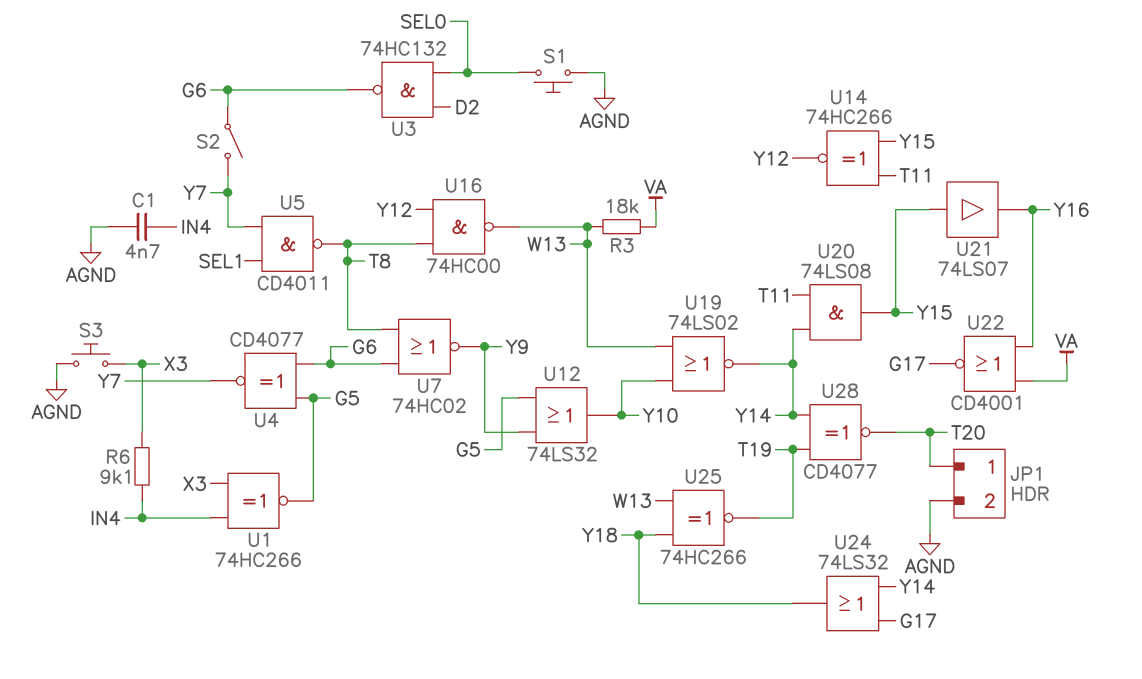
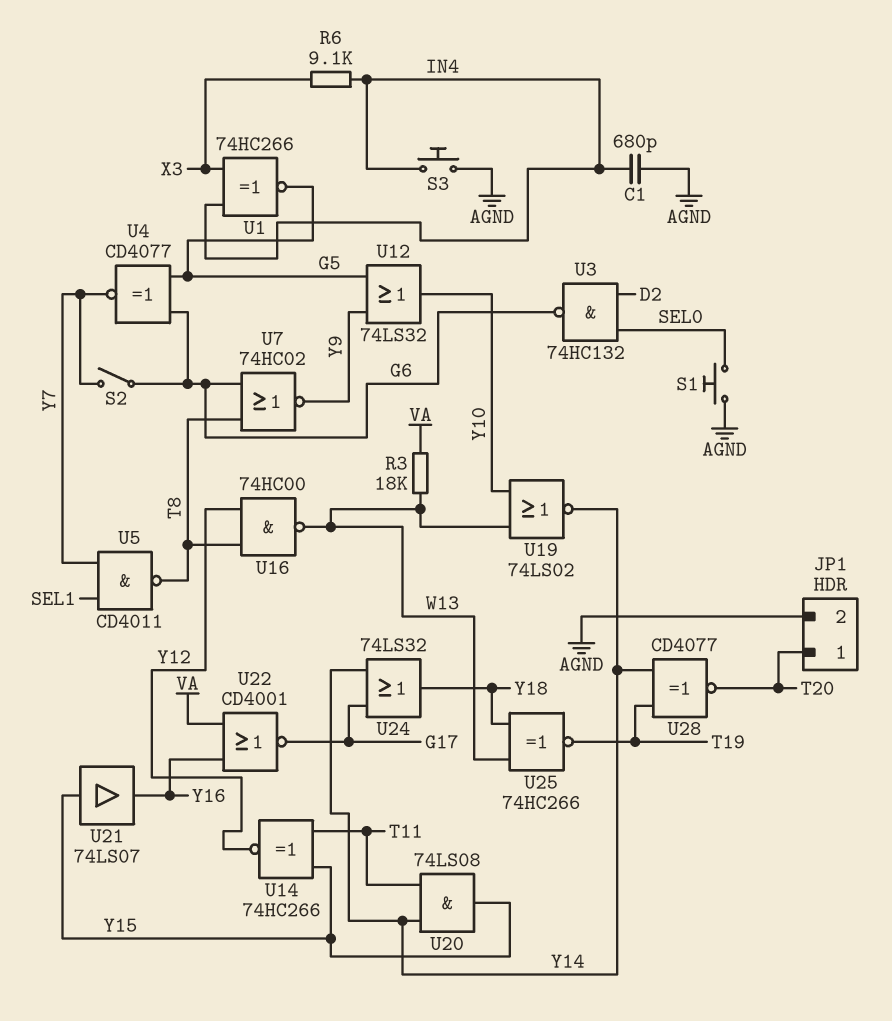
C1: 4.7nF (AGND, IN4) -> 680pF (AGND, IN4)
S3: button (AGND, X3) -> button (AGND, IN4)

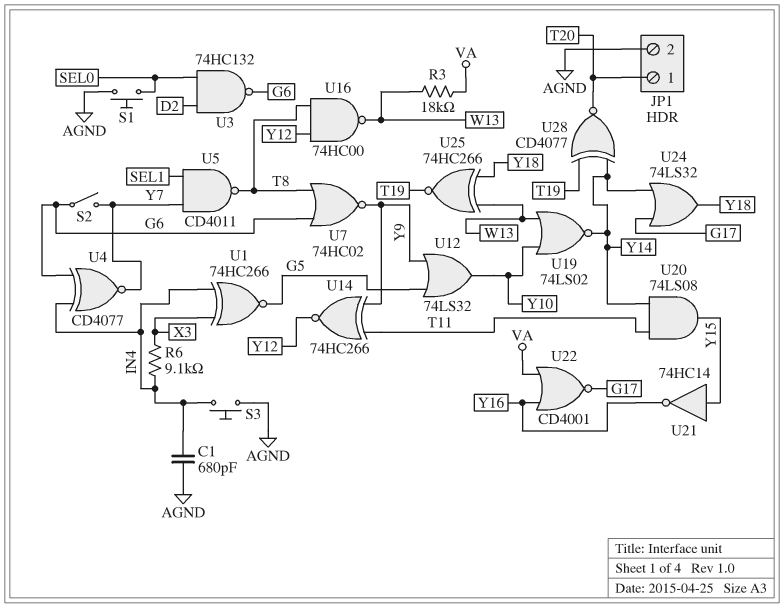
U4: XNOR CD4077 (in G5, in G6, out Y7) -> XNOR CD4077 (in G6, in IN4, out Y7)
U14: XNOR 74HC266 (in T11, in Y15, out Y12) -> XNOR 74HC266 (in T11, in Y9, out Y12)
U21: buffer 74LS07 (in Y15, out Y16) -> NOT 74HC14 (in Y15, out Y16)

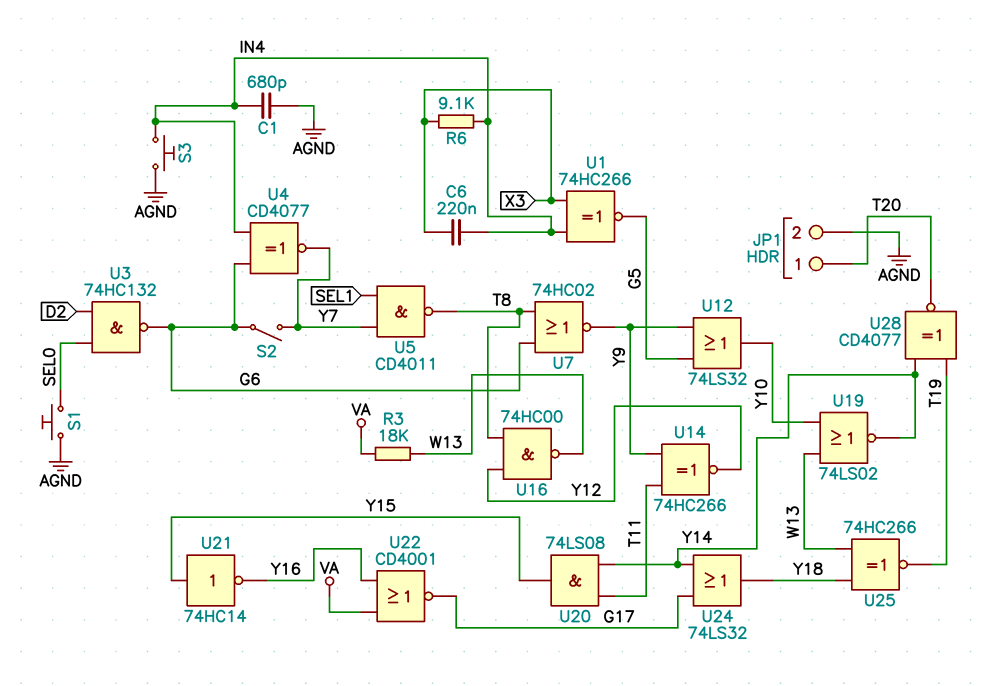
C6: none -> 220nF (IN4, X3)

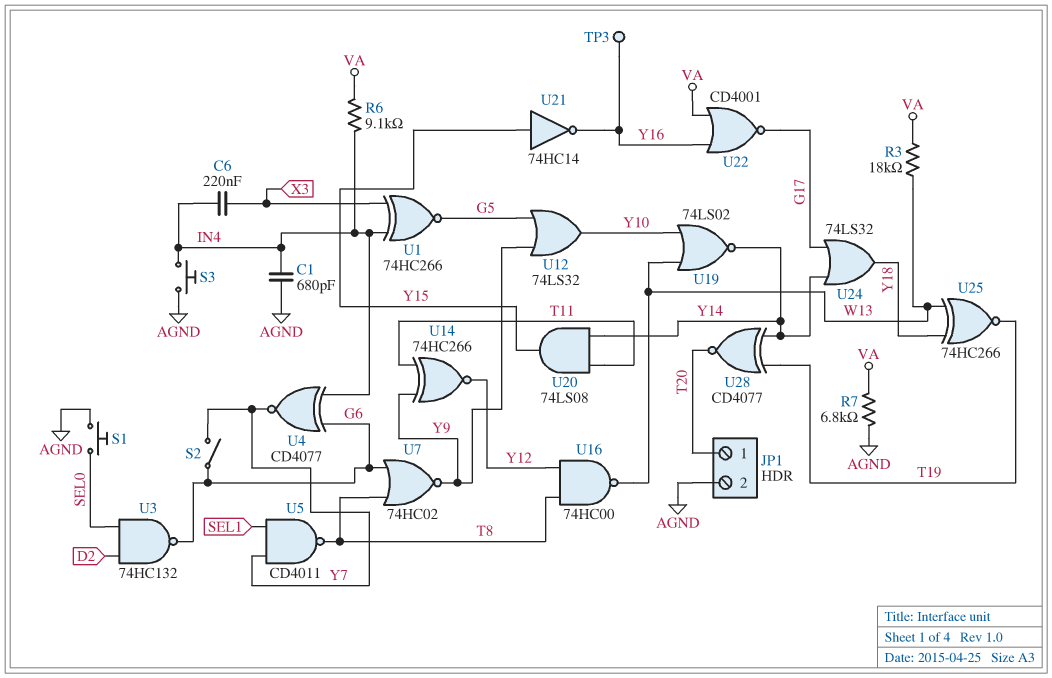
R6: 9.1k (IN4, X3) -> 9.1k (IN4, VA)
R7: none -> 6.8k (AGND, VA)
TP3: none -> test point (Y16)

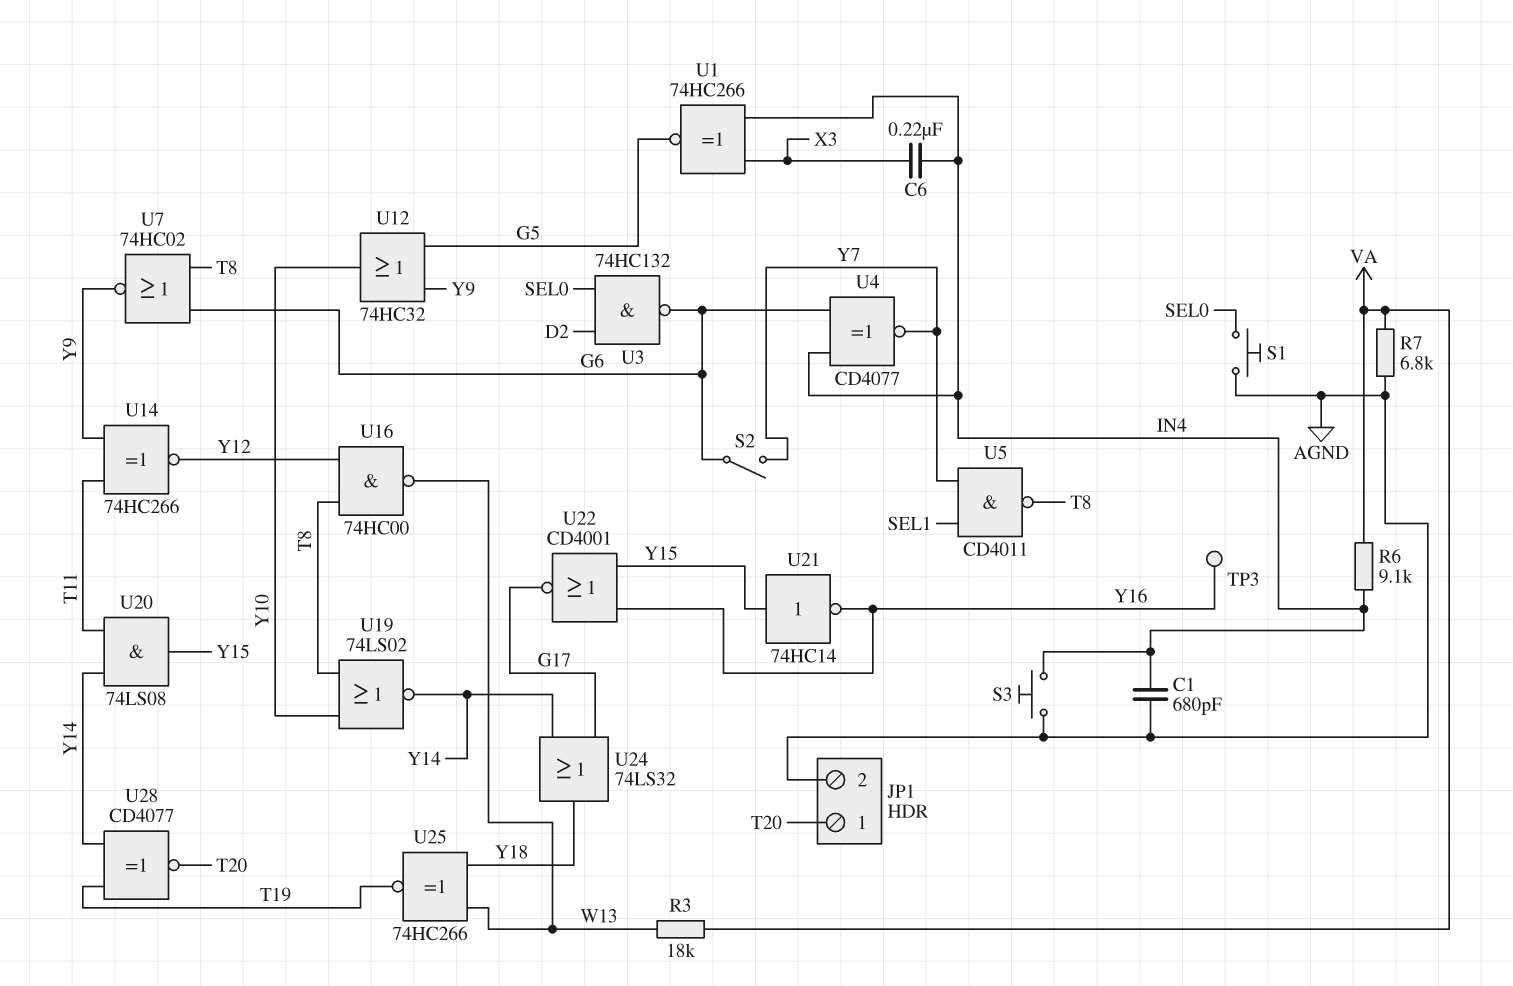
U12: OR 74LS32 (in G5, in Y9, out Y10) -> OR 74HC32 (in G5, in Y9, out Y10)
U19: NOR 74LS02 (in W13, in Y10, out Y14) -> NOR 74LS02 (in T8, in Y10, out Y14)
U22: NOR CD4001 (in VA, in Y16, out G17) -> NOR CD4001 (in Y15, in Y16, out G17)

